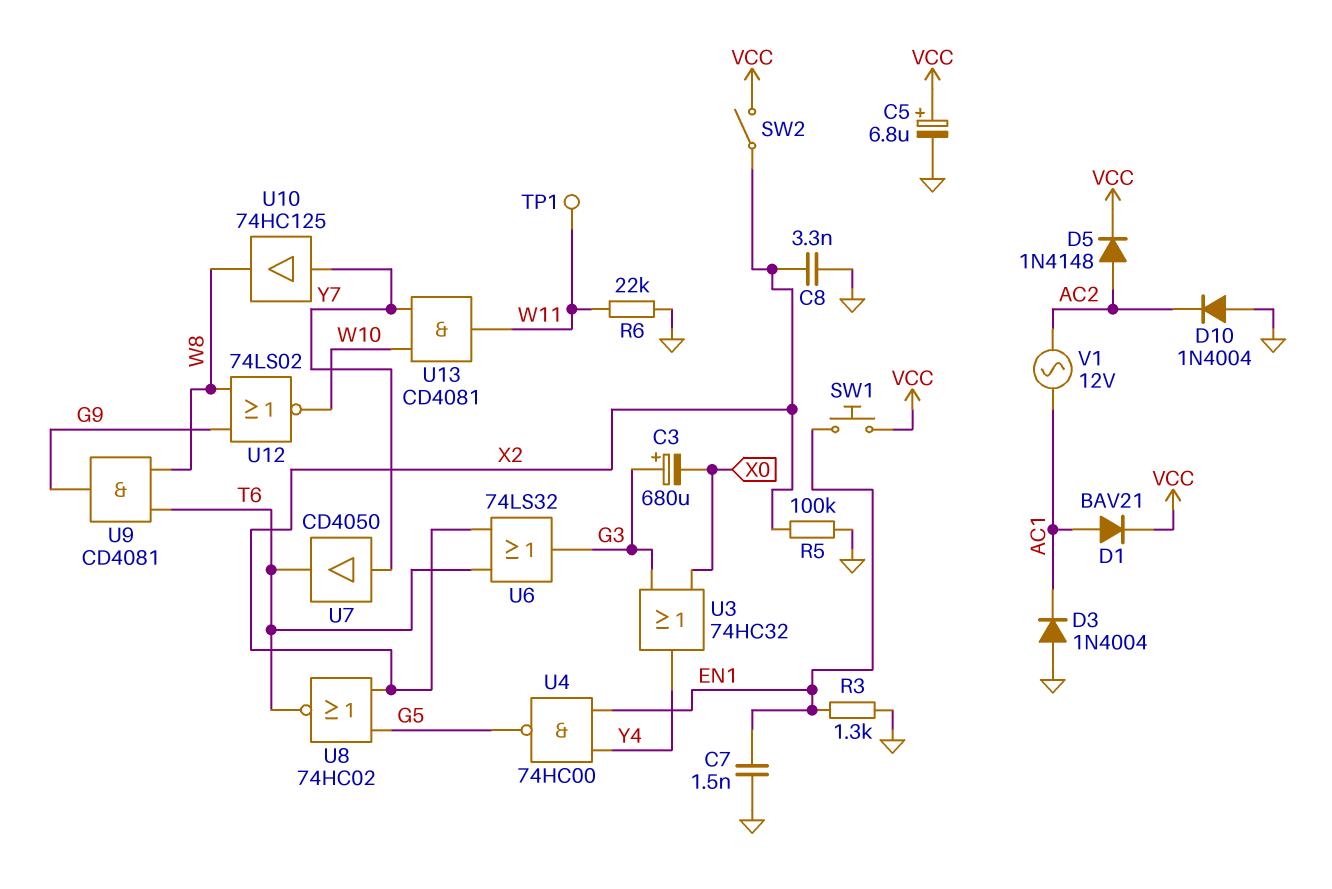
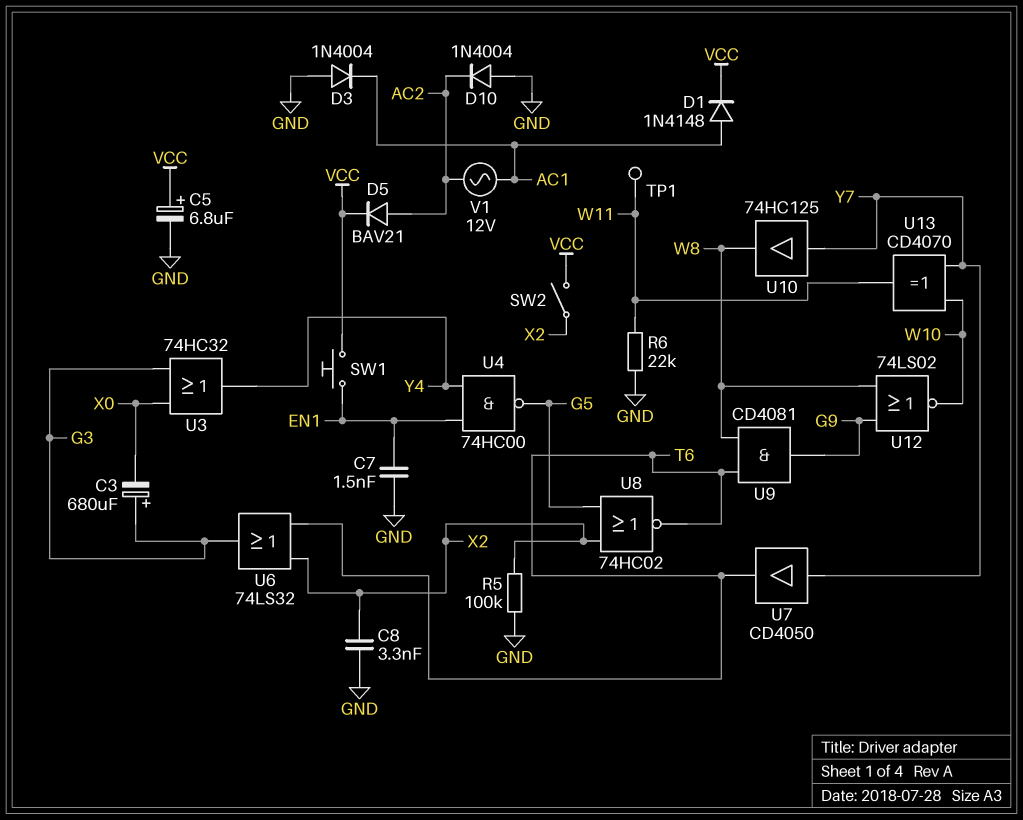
D1: diode BAV21 (A AC1, K VCC) -> diode 1N4148 (A AC1, K VCC)
D5: diode 1N4148 (A AC2, K VCC) -> diode BAV21 (A AC2, K VCC)
R3: 1.3k (EN1, GND) -> none
U13: AND CD4081 (in W10, in Y7, out W11) -> XOR CD4070 (in W10, in Y7, out W11)

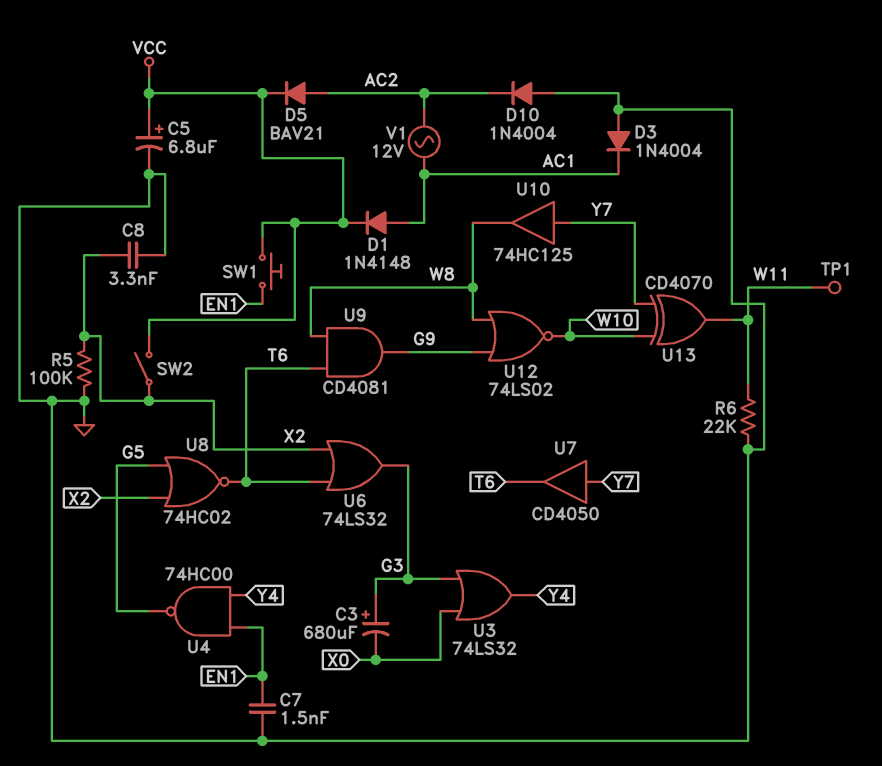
U3: OR 74HC32 (in G3, in X0, out Y4) -> OR 74LS32 (in G3, in X0, out Y4)

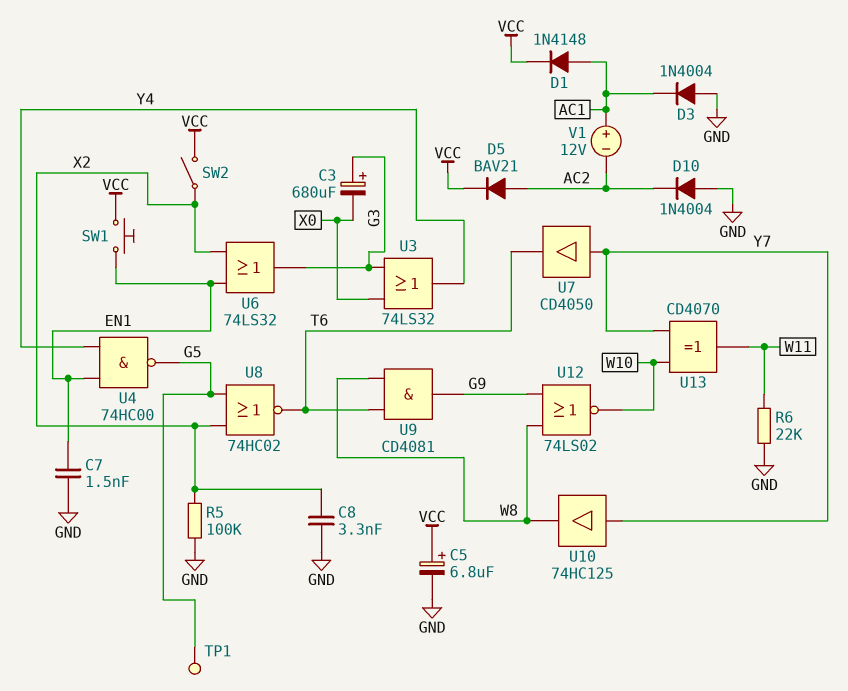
TP1: test point (W11) -> test point (G5)
U6: OR 74LS32 (in T6, in X2, out G3) -> OR 74LS32 (in EN1, in X2, out G3)
V1: AC 12V (AC1, AC2) -> 12V (plus AC1, minus AC2)

